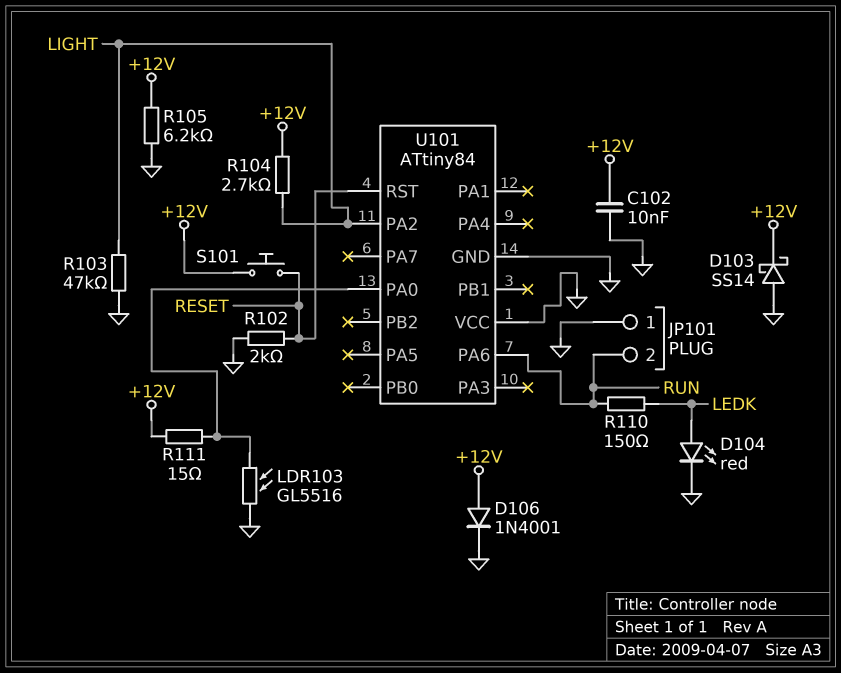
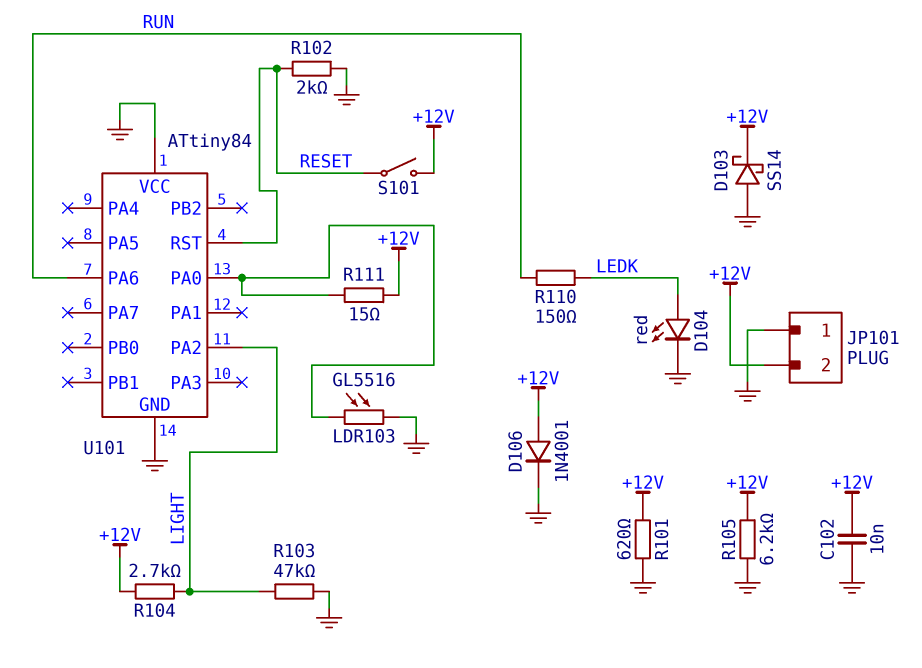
JP101 pin 2: RUN -> +12V
R101: none -> 620 (+12V, GND)
S101: button (+12V, RESET) -> switch (+12V, RESET)

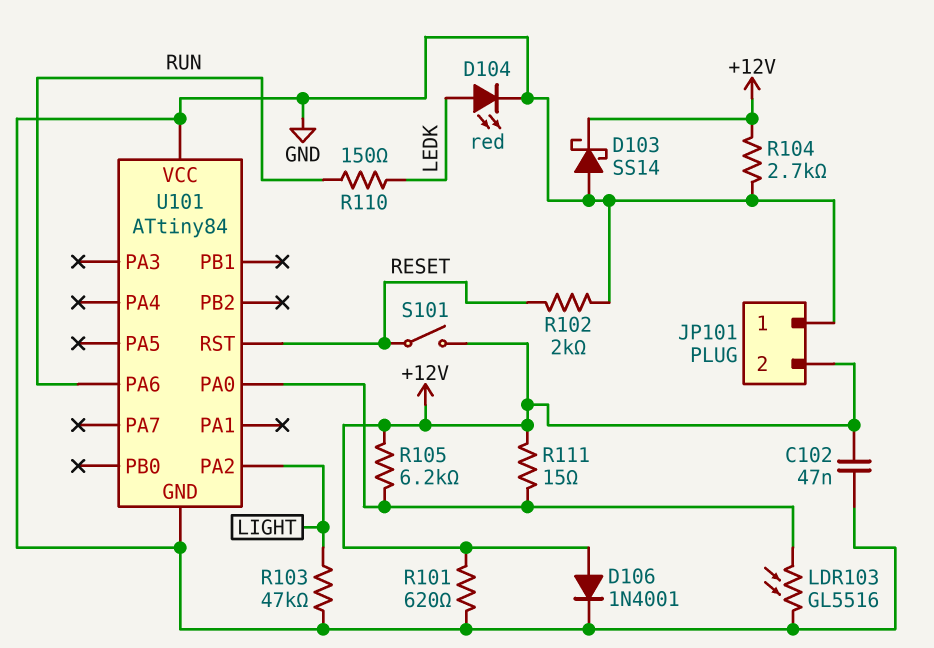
C102: 10nF (+12V, GND) -> 47nF (+12V, GND)
R104: 2.7k (+12V, LIGHT) -> 2.7k (+12V, GND)
R105: 6.2k (+12V, GND) -> 6.2k (+12V, U101/PA0)

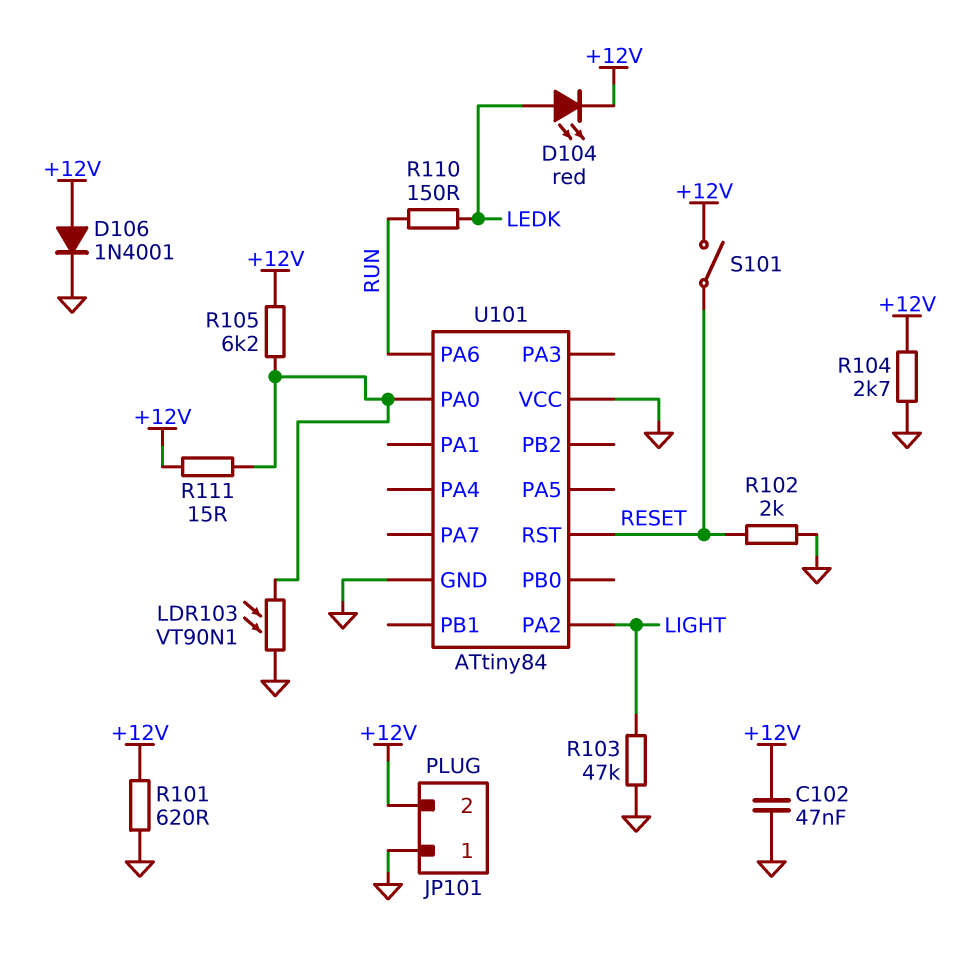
D103: schottky SS14 (A GND, K +12V) -> none
D104: LED red (A LEDK, K GND) -> LED red (A LEDK, K +12V)
LDR103: GL5516 (GND, U101/PA0) -> VT90N1 (GND, U101/PA0)

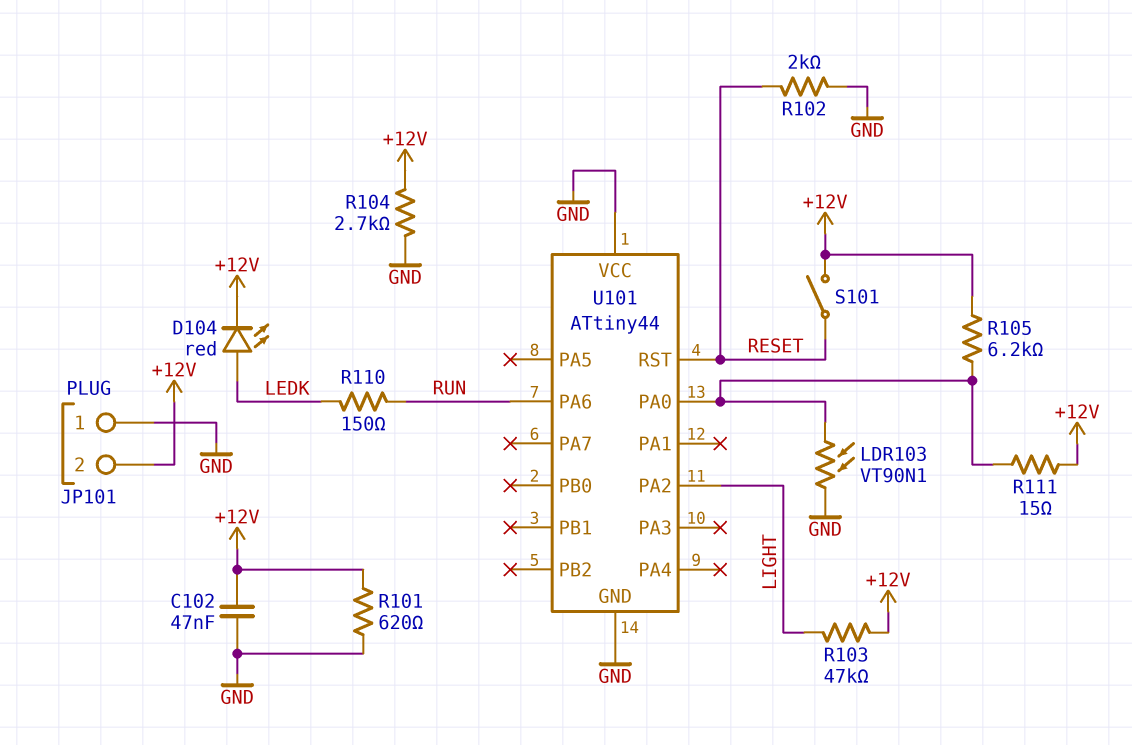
D106: diode 1N4001 (A +12V, K GND) -> none
R103: 47k (GND, LIGHT) -> 47k (+12V, LIGHT)
U101: ATtiny84 -> ATtiny44

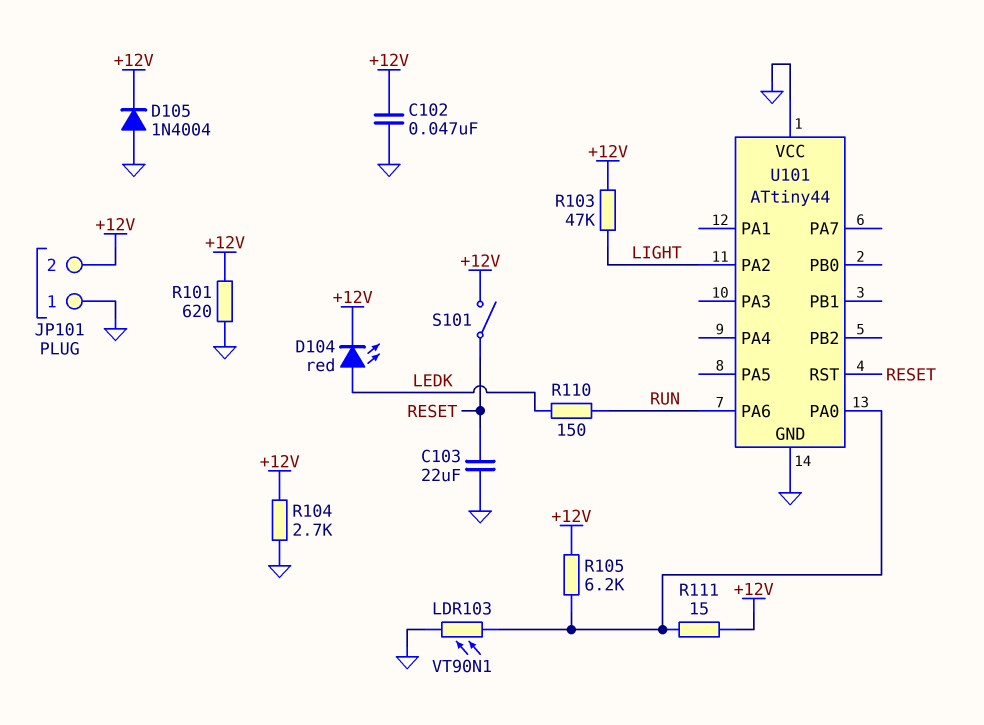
C103: none -> 22uF (GND, RESET)
D105: none -> diode 1N4004 (A GND, K +12V)
R102: 2k (GND, RESET) -> none

